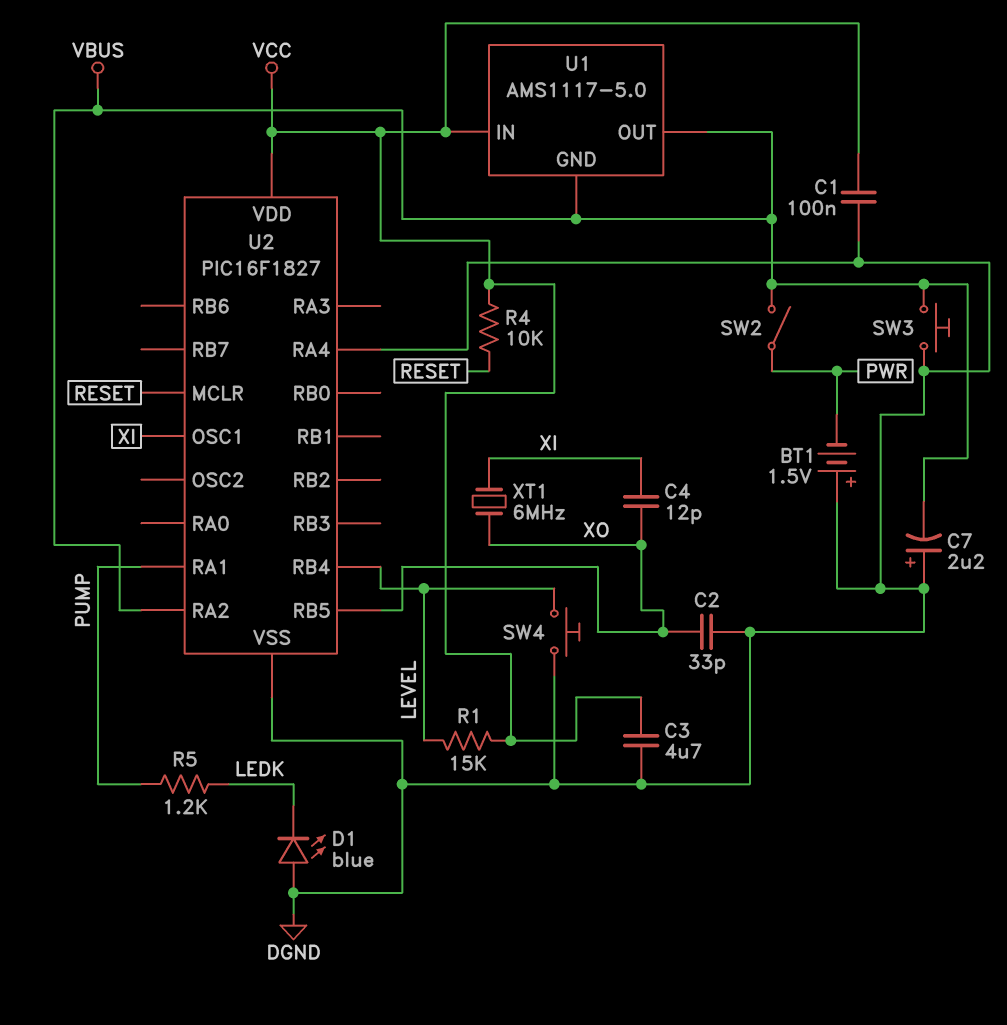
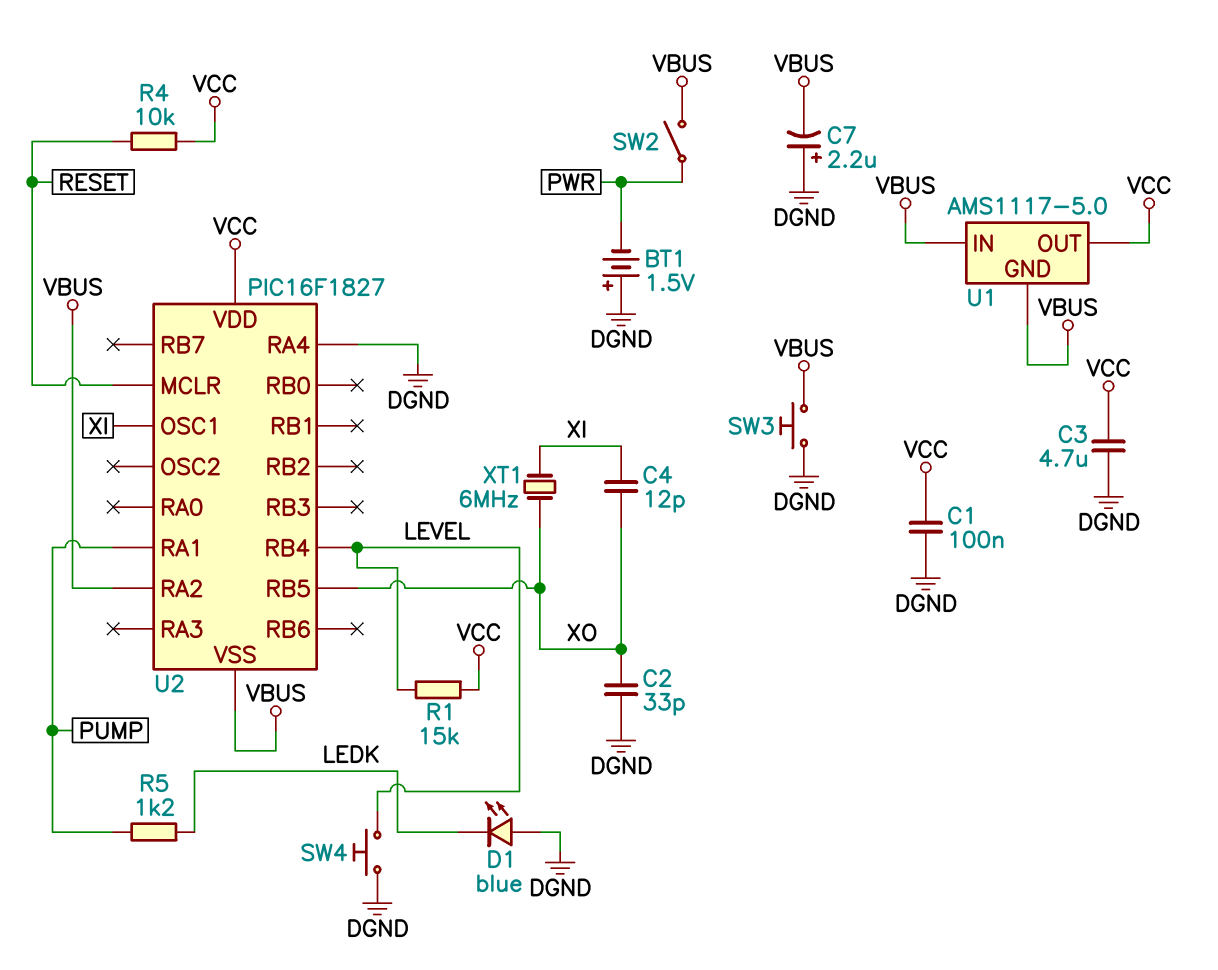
U1 pin IN: VCC -> VBUS
U1 pin OUT: VBUS -> VCC
U2 pin VSS: DGND -> VBUS

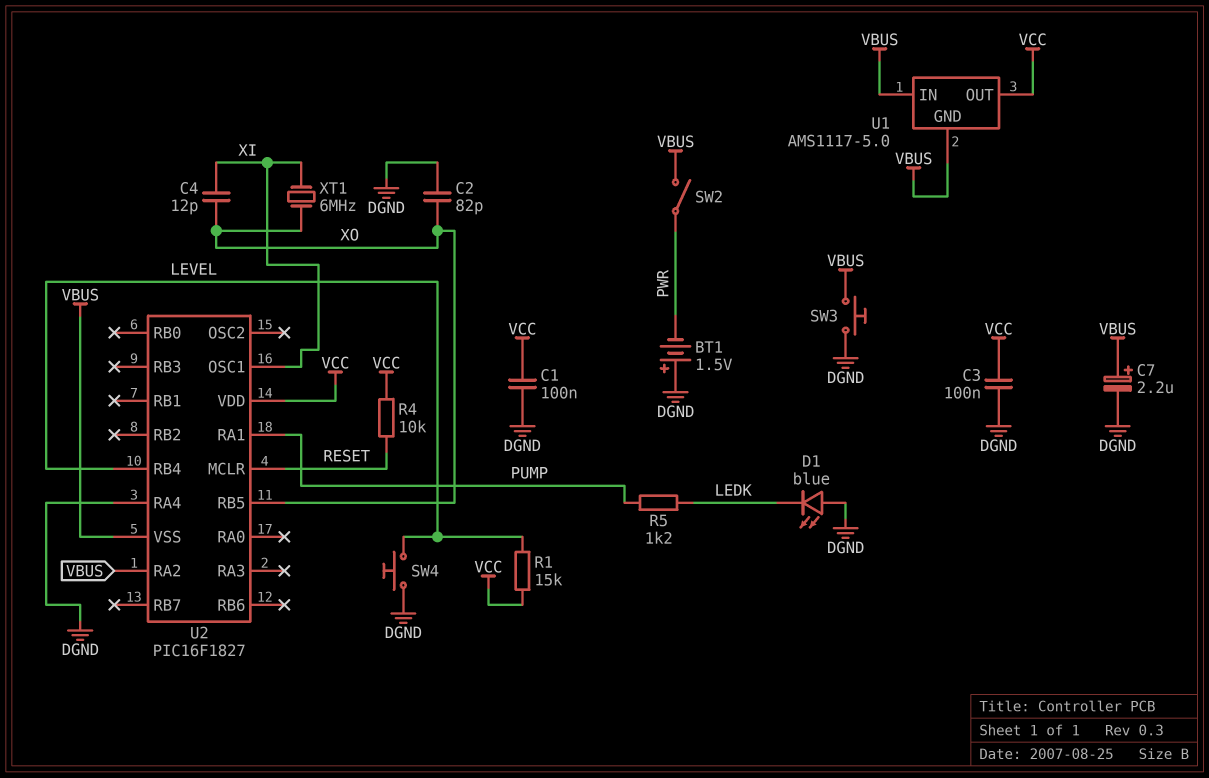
C2: 33pF (DGND, XO) -> 82pF (DGND, XO)
C3: 4.7uF (DGND, VCC) -> 100nF (DGND, VCC)
C7: 2.2uF (plus DGND, minus VBUS) -> 2.2uF (plus VBUS, minus DGND)

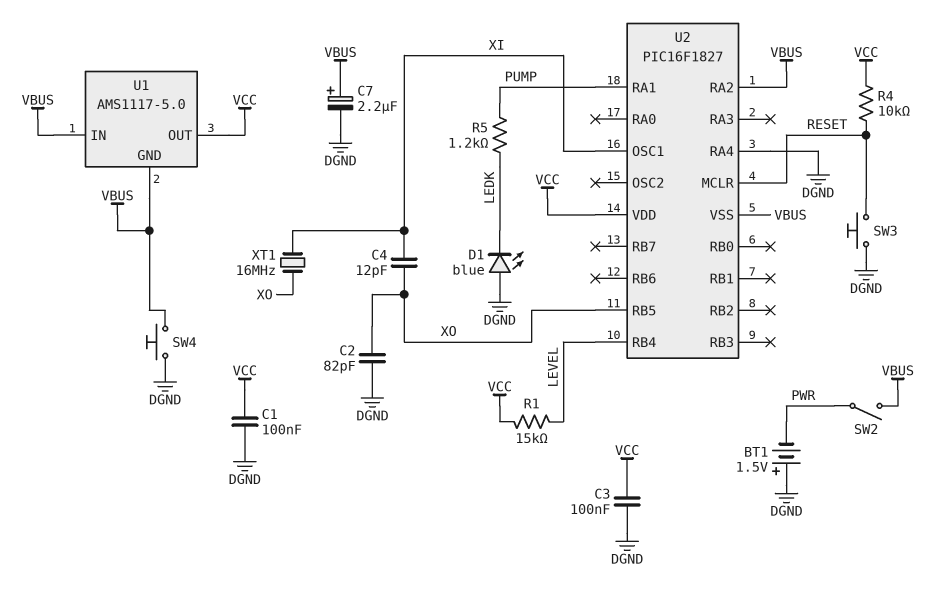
SW3: button (DGND, VBUS) -> button (DGND, RESET)
SW4: button (DGND, LEVEL) -> button (DGND, VBUS)
XT1: 6MHz (XI, XO) -> 16MHz (XI, XO)

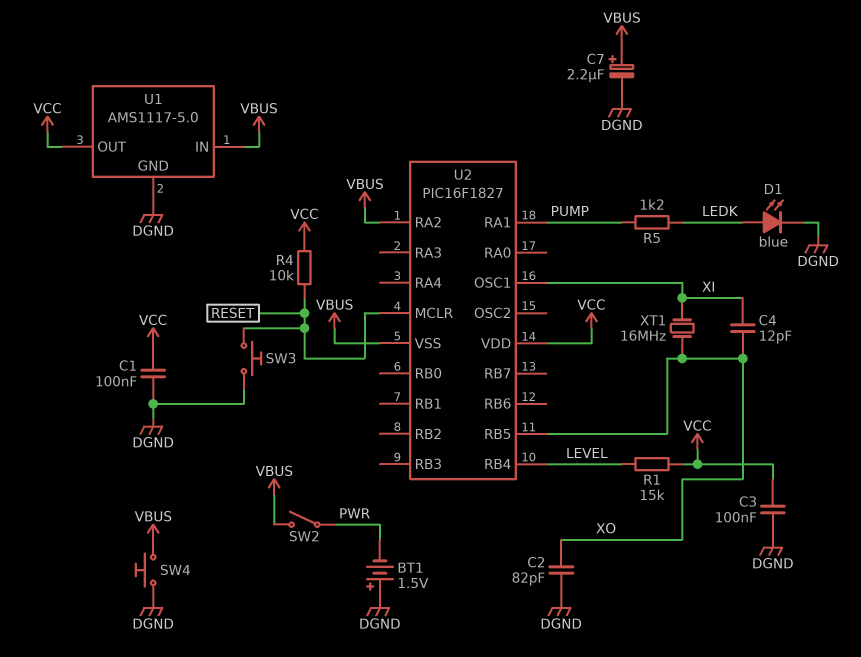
D1: LED blue (A DGND, K LEDK) -> LED blue (A LEDK, K DGND)
U1 pin GND: VBUS -> DGND
U2 pin RA4: DGND -> none

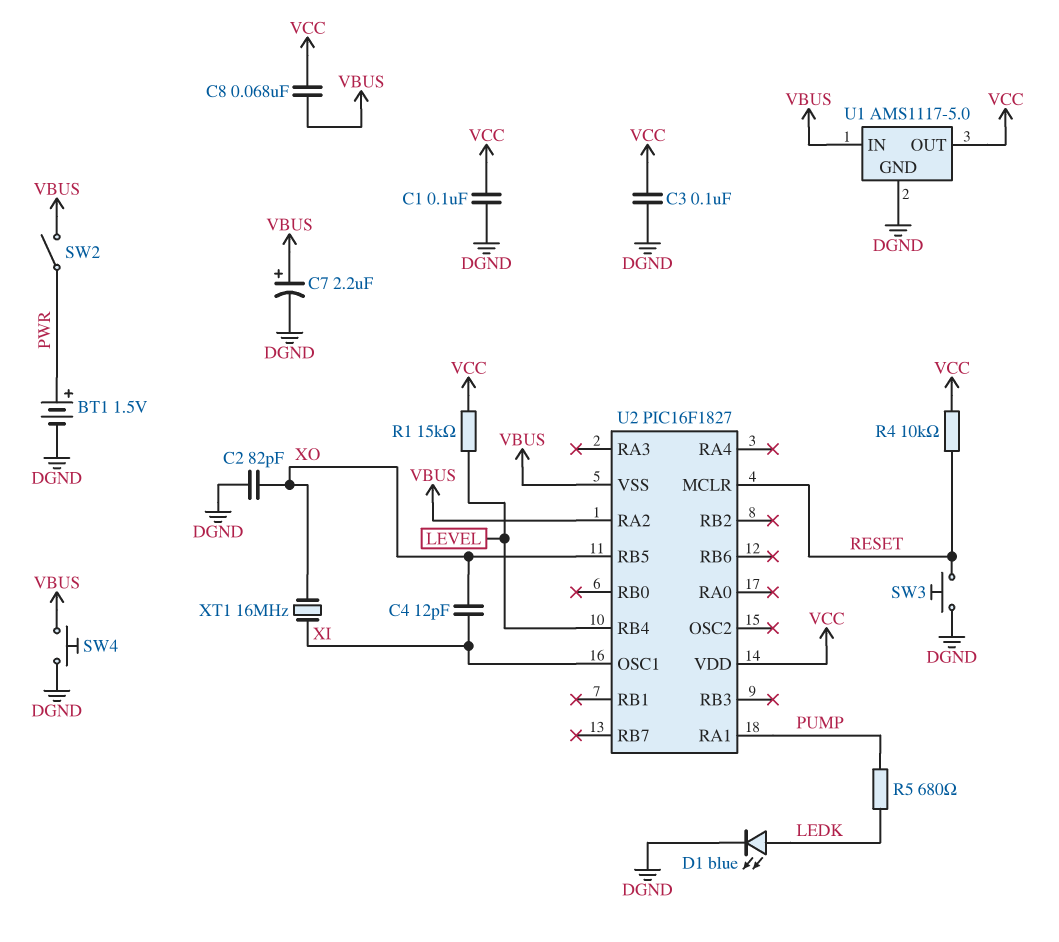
BT1: 1.5V (plus DGND, minus PWR) -> 1.5V (plus PWR, minus DGND)
C8: none -> 68nF (VBUS, VCC)
R5: 1.2k (LEDK, PUMP) -> 680 (LEDK, PUMP)

